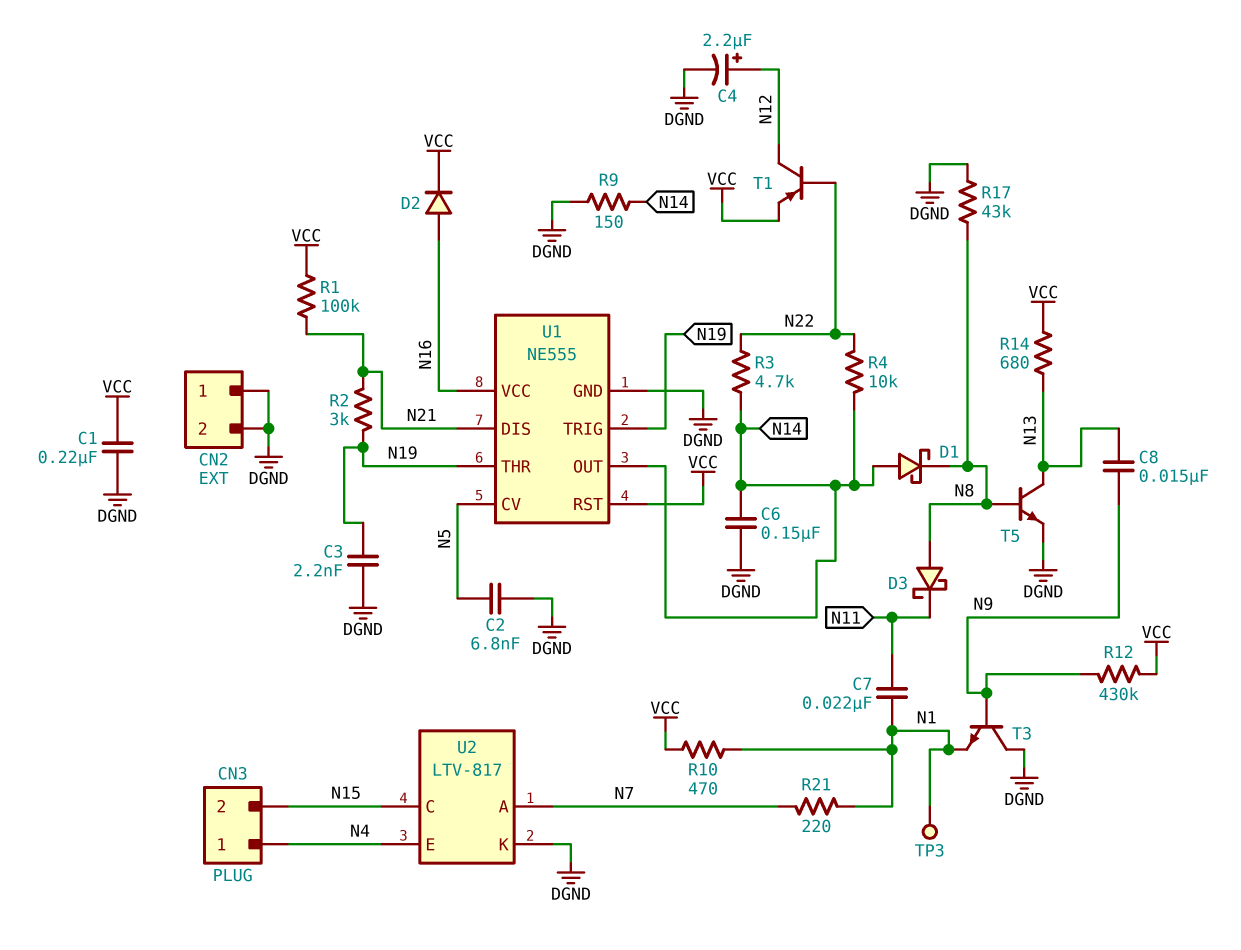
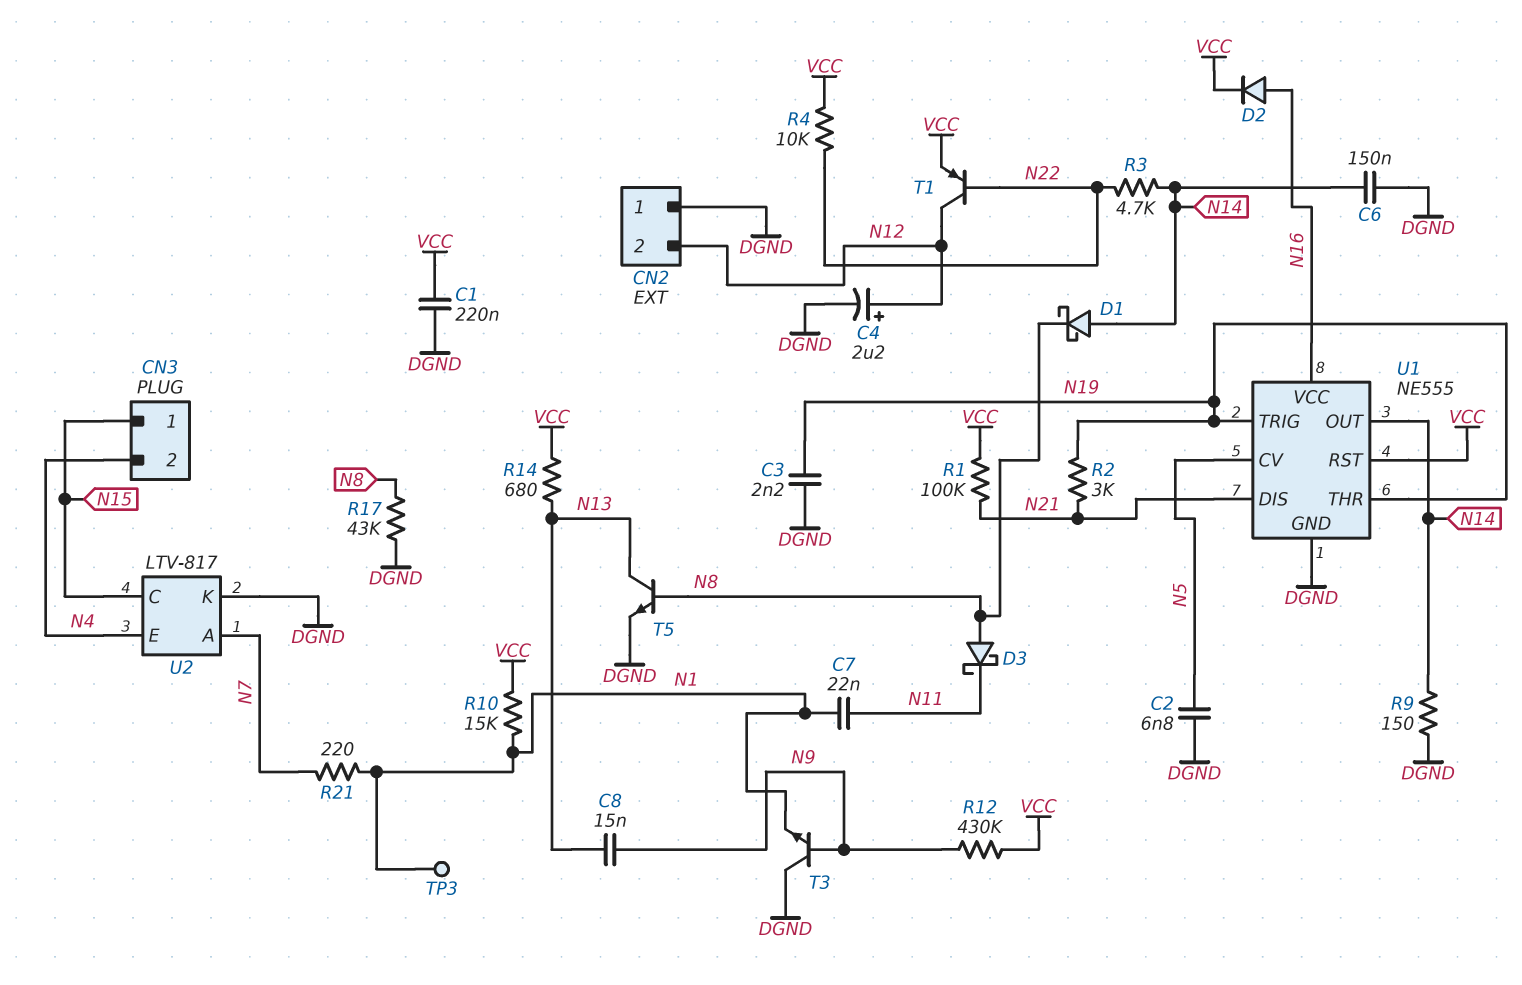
CN2 pin 2: DGND -> N12
CN3 pin 1: N4 -> N15
CN3 pin 2: N15 -> N4
R4: 10k (N14, N22) -> 10k (N22, VCC)
R10: 470 (N1, VCC) -> 15k (N1, VCC)

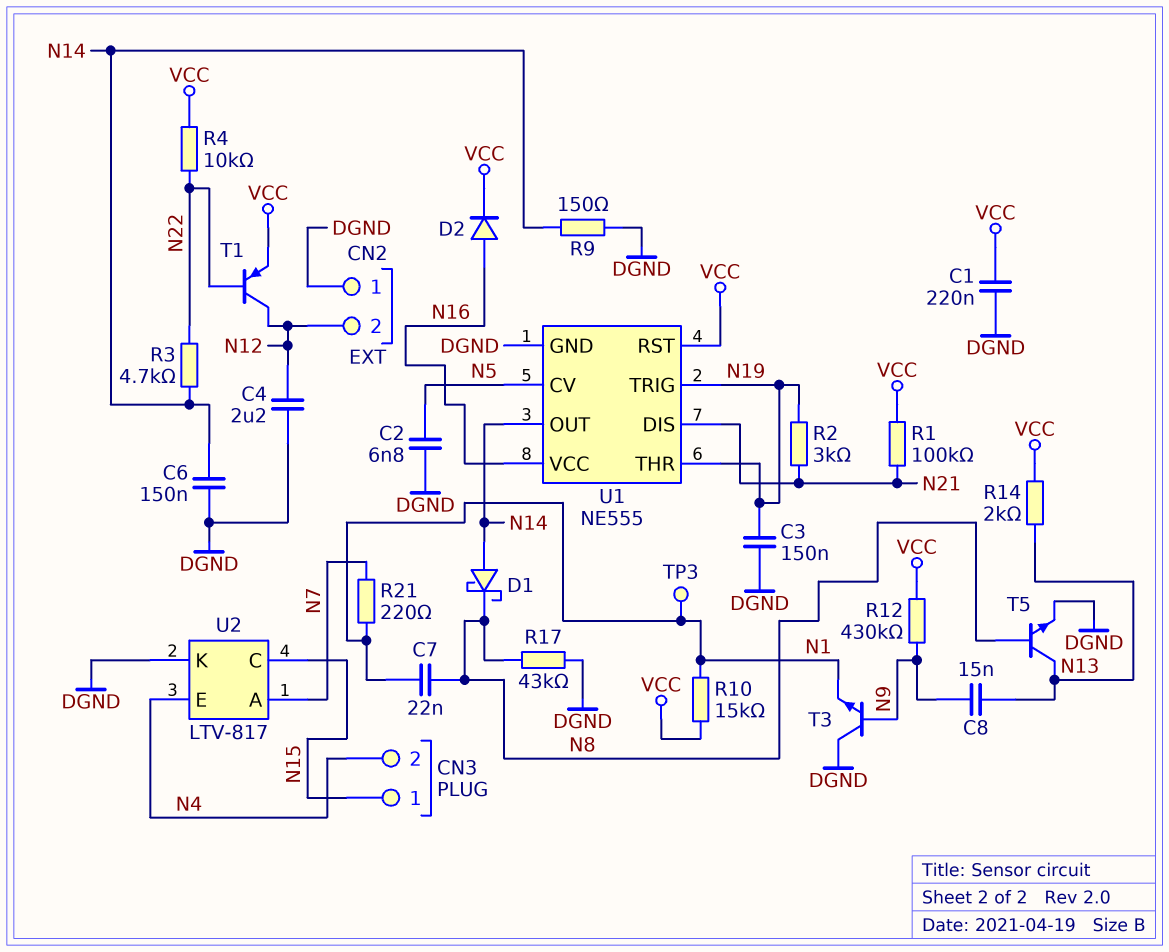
C3: 2.2nF (DGND, N19) -> 150nF (DGND, N19)
C4: 2.2uF (plus N12, minus DGND) -> 2.2uF (DGND, N12)
C7: 22nF (N1, N11) -> 22nF (N1, N8)
D3: schottky (A N8, K N11) -> none
R14: 680 (N13, VCC) -> 2k (N13, VCC)

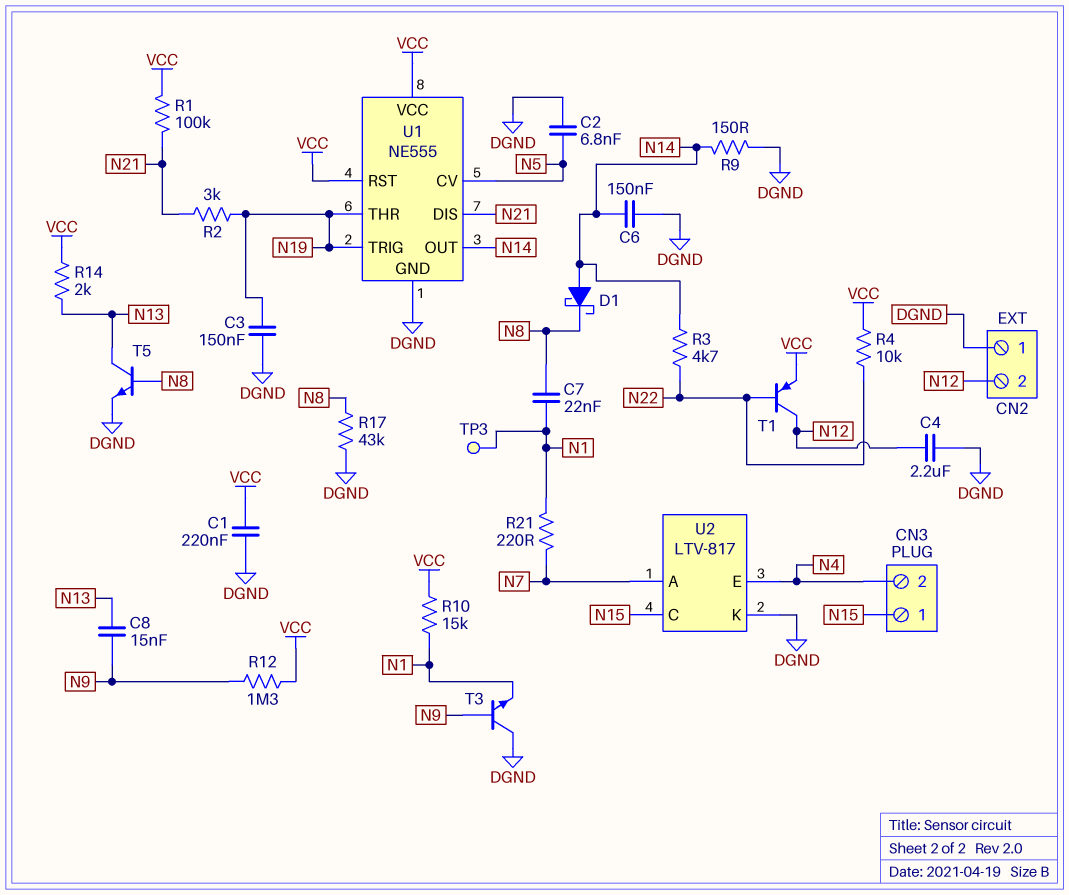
D2: diode (A N16, K VCC) -> none
R12: 430k (N9, VCC) -> 1.3M (N9, VCC)
U1 pin VCC: N16 -> VCC

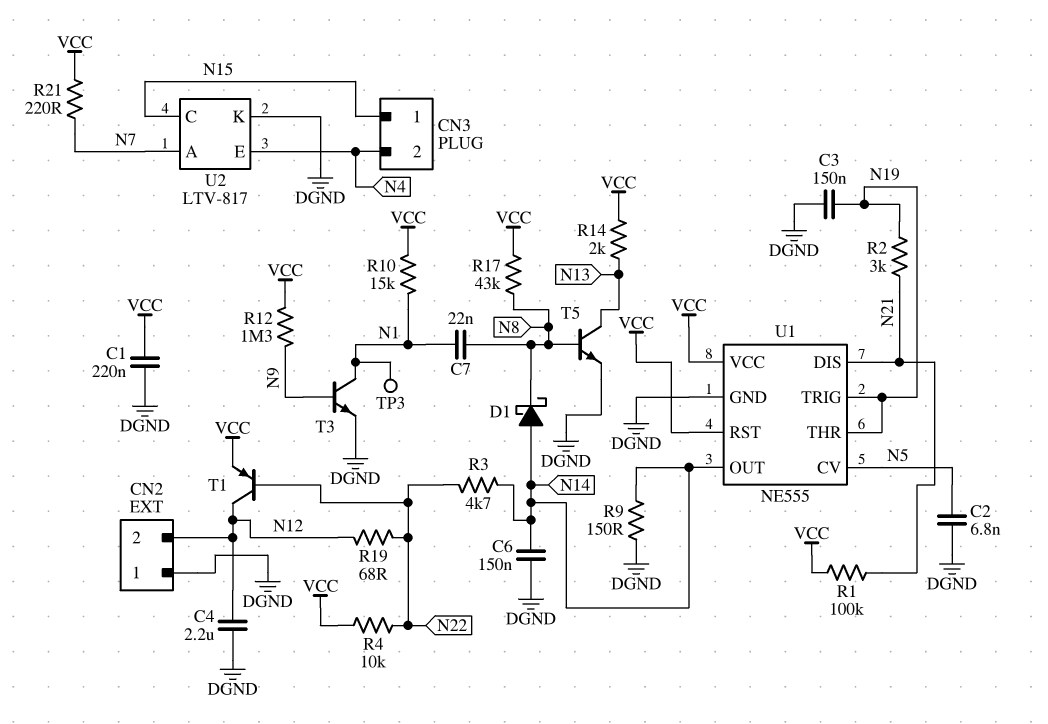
C8: 15nF (N9, N13) -> none
R17: 43k (DGND, N8) -> 43k (N8, VCC)
R19: none -> 68 (N12, N22)
R21: 220 (N1, N7) -> 220 (N7, VCC)
T3: NPN (B N9, C DGND, E N1) -> NPN (B N9, C N1, E DGND)

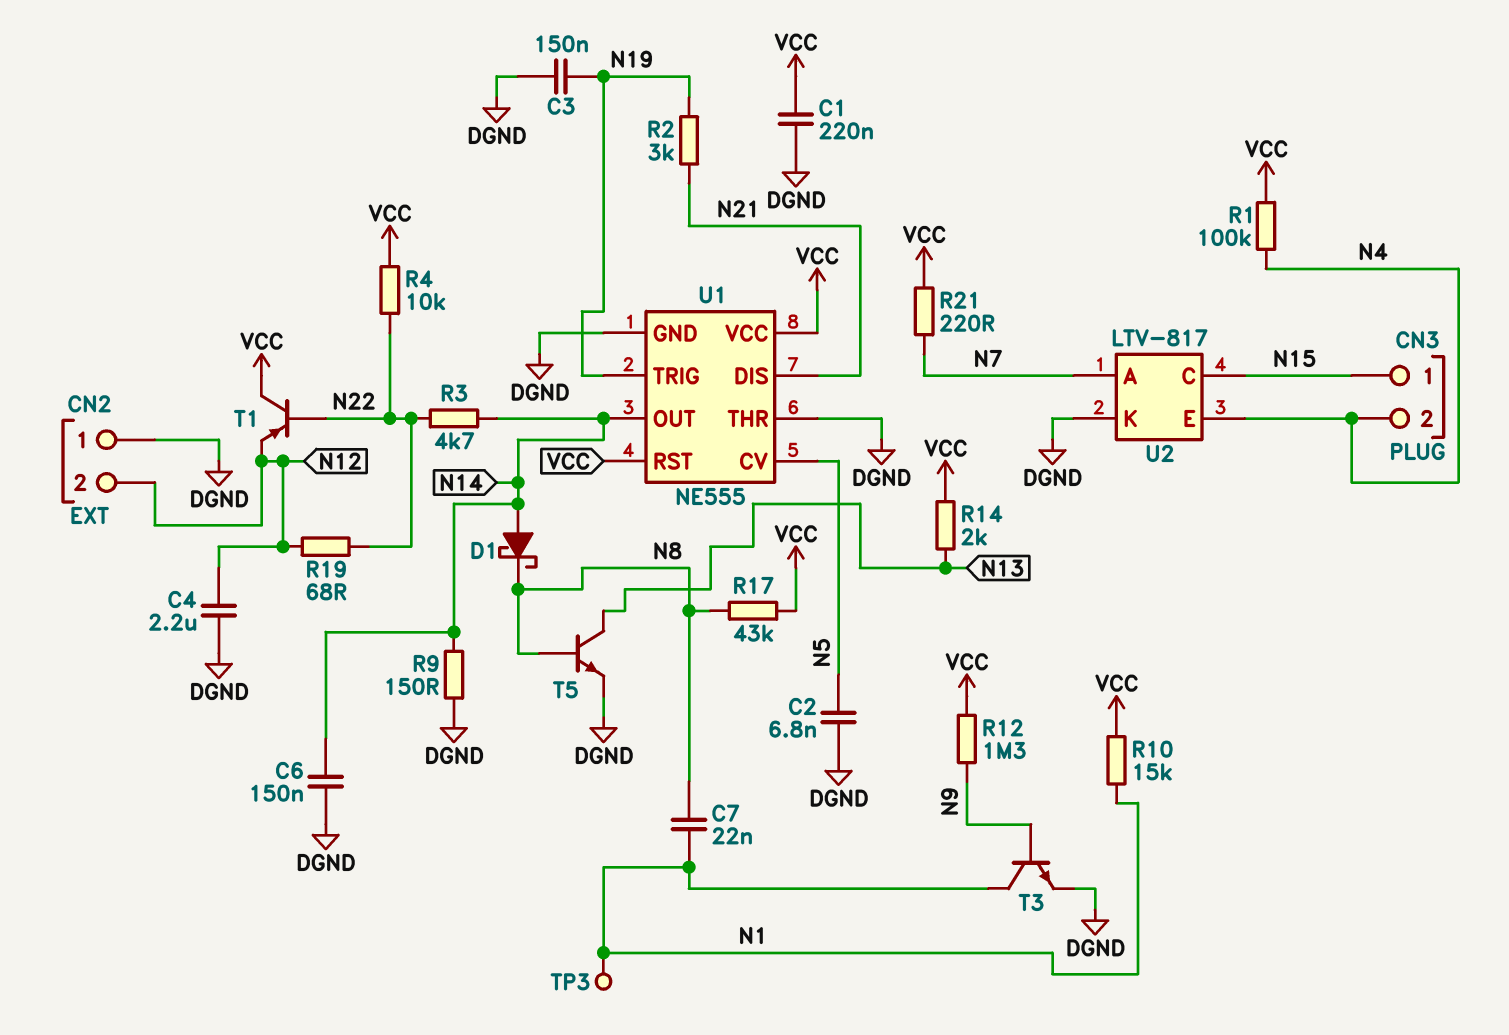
R1: 100k (N21, VCC) -> 100k (N4, VCC)
T1: PNP (B N22, C N12, E VCC) -> PNP (B N22, C VCC, E N12)
U1 pin THR: N19 -> DGND

